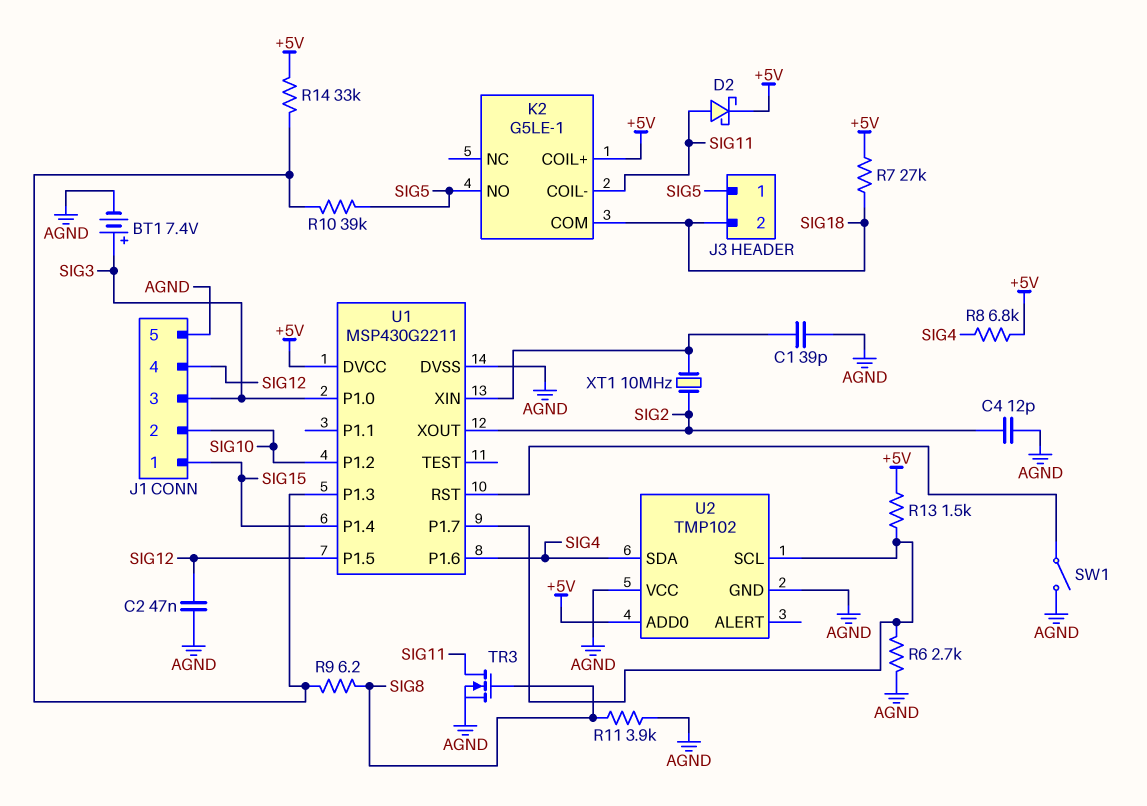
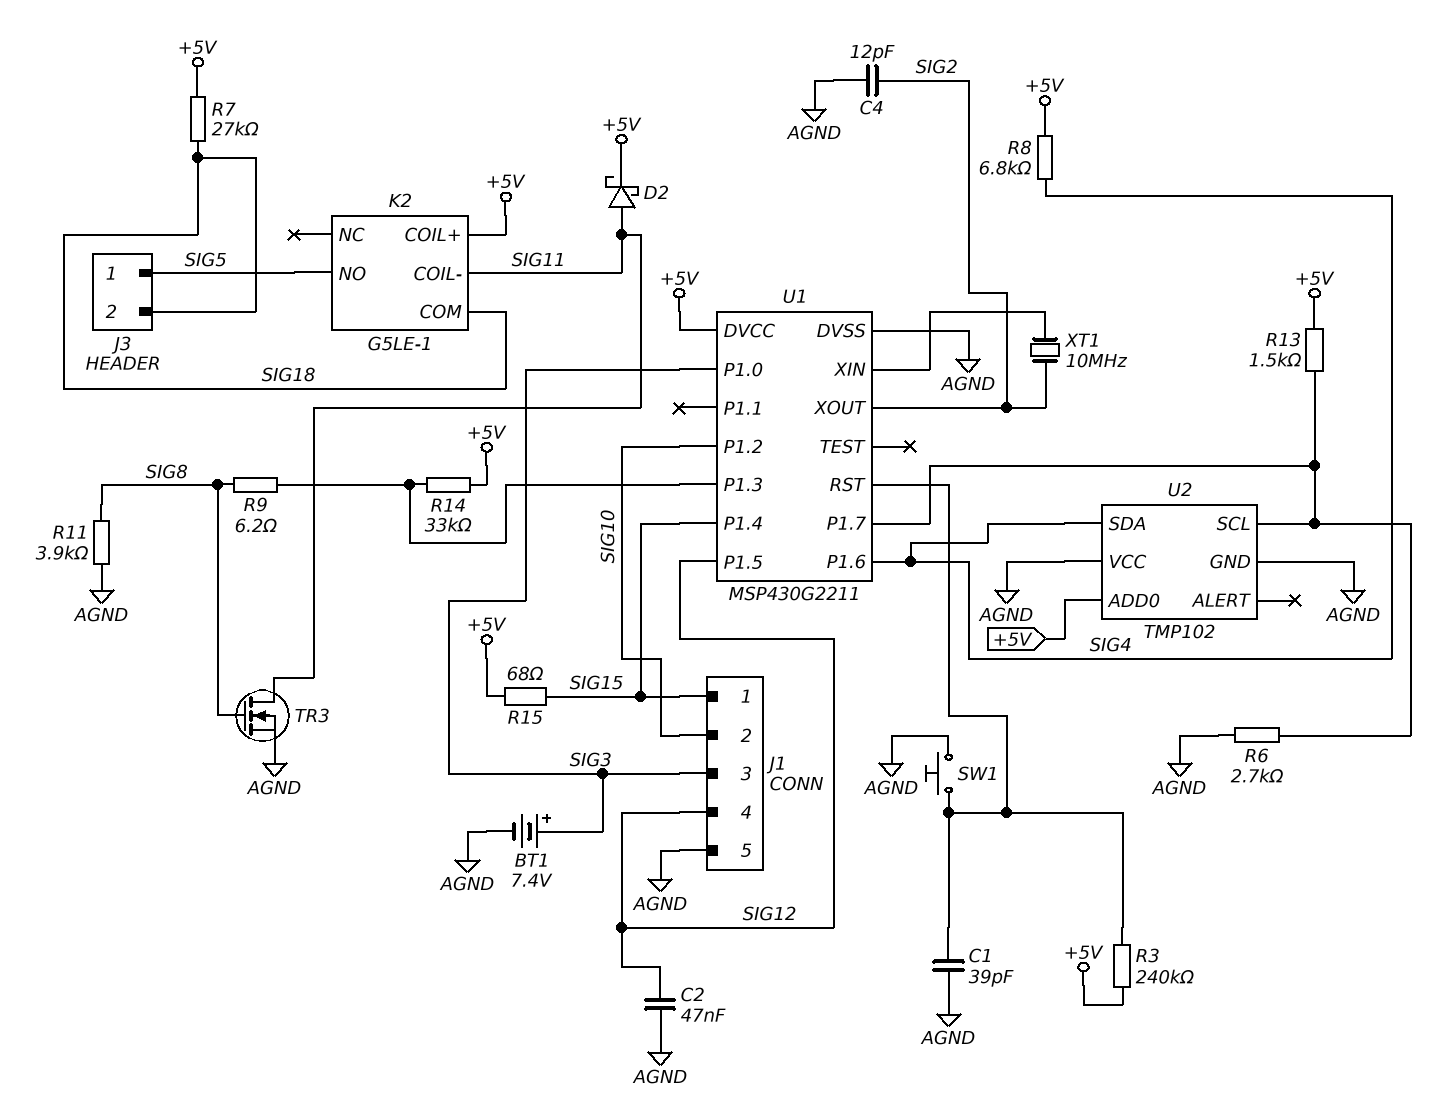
C1: 39pF (AGND, U1/XIN) -> 39pF (AGND, U1/RST)
R3: none -> 240k (+5V, U1/RST)
R10: 39k (SIG5, U1/P1.3) -> none
R15: none -> 68 (+5V, SIG15)
SW1: switch (AGND, U1/RST) -> button (AGND, U1/RST)

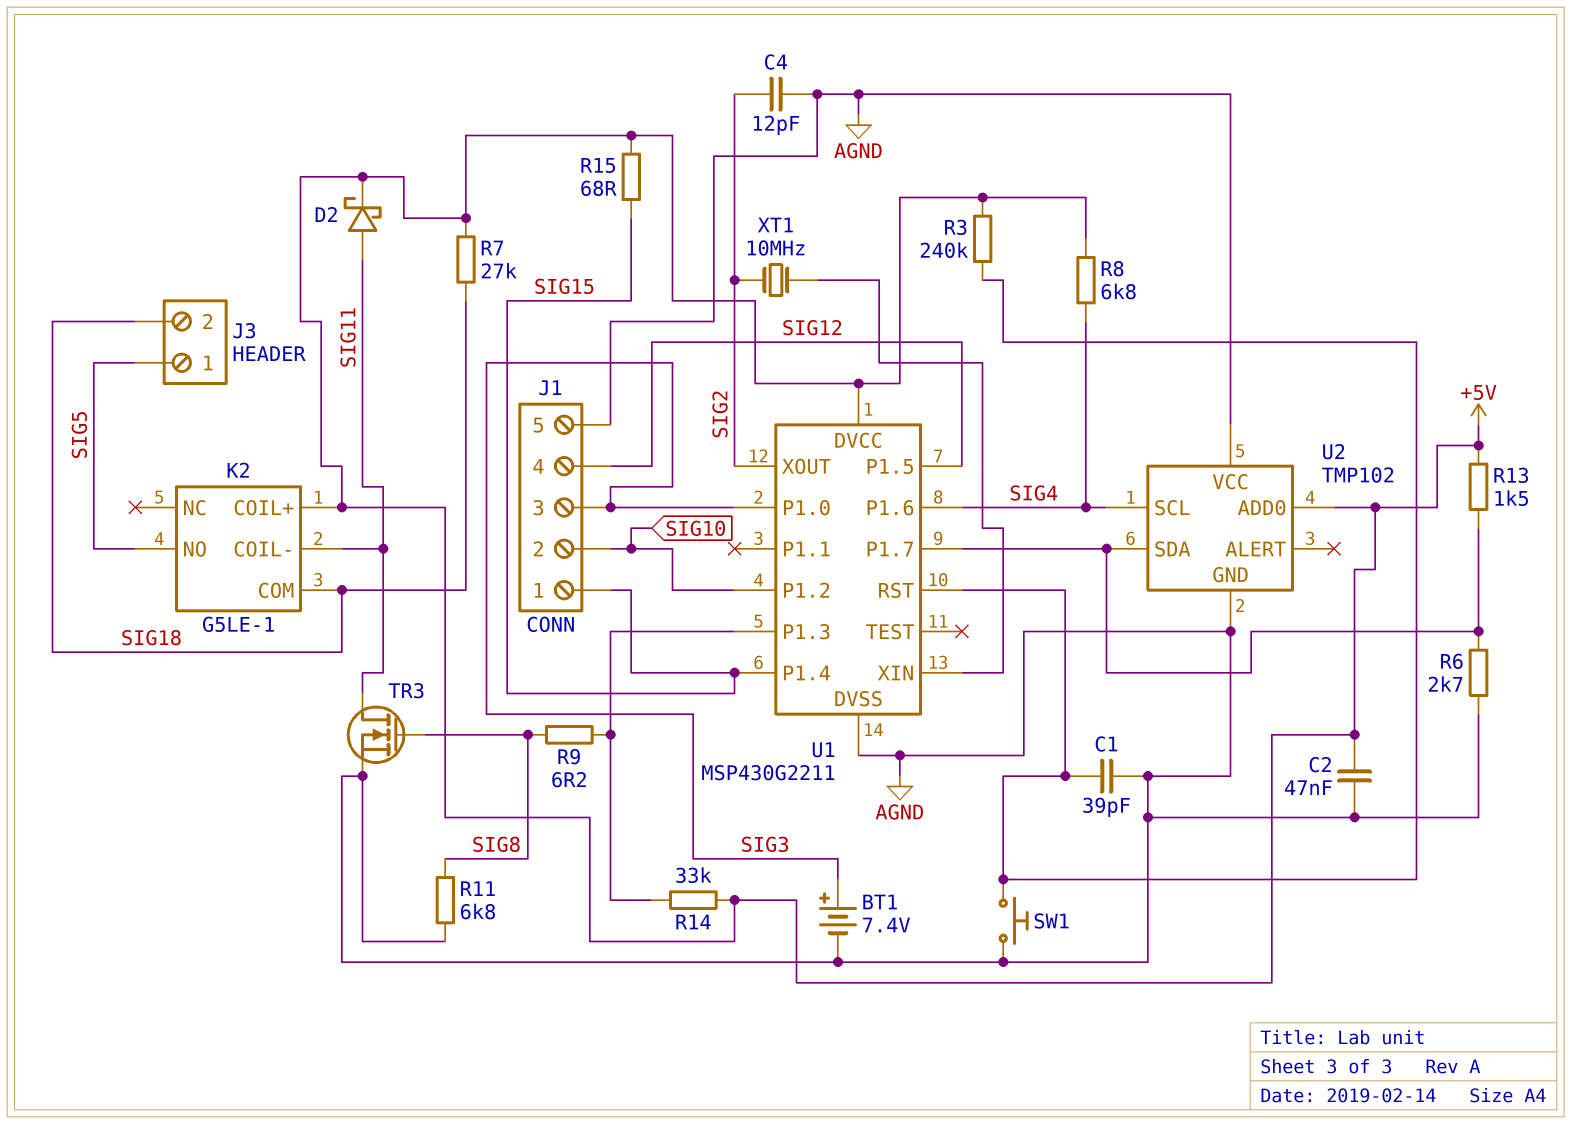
C2: 47nF (AGND, SIG12) -> 47nF (+5V, AGND)
R11: 3.9k (AGND, SIG8) -> 6.8k (AGND, SIG8)
U2 pin SCL: U1/P1.7 -> SIG4
U2 pin SDA: SIG4 -> U1/P1.7

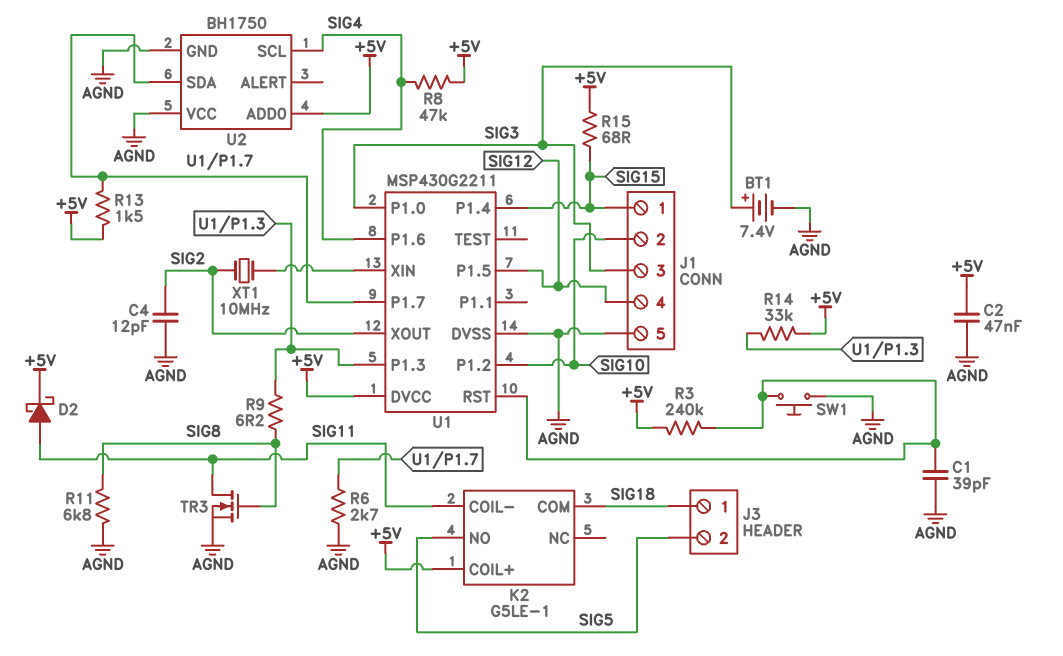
J3 pin 1: SIG5 -> SIG18
J3 pin 2: SIG18 -> SIG5
R7: 27k (+5V, SIG18) -> none
R8: 6.8k (+5V, SIG4) -> 47k (+5V, SIG4)
U2: TMP102 -> BH1750

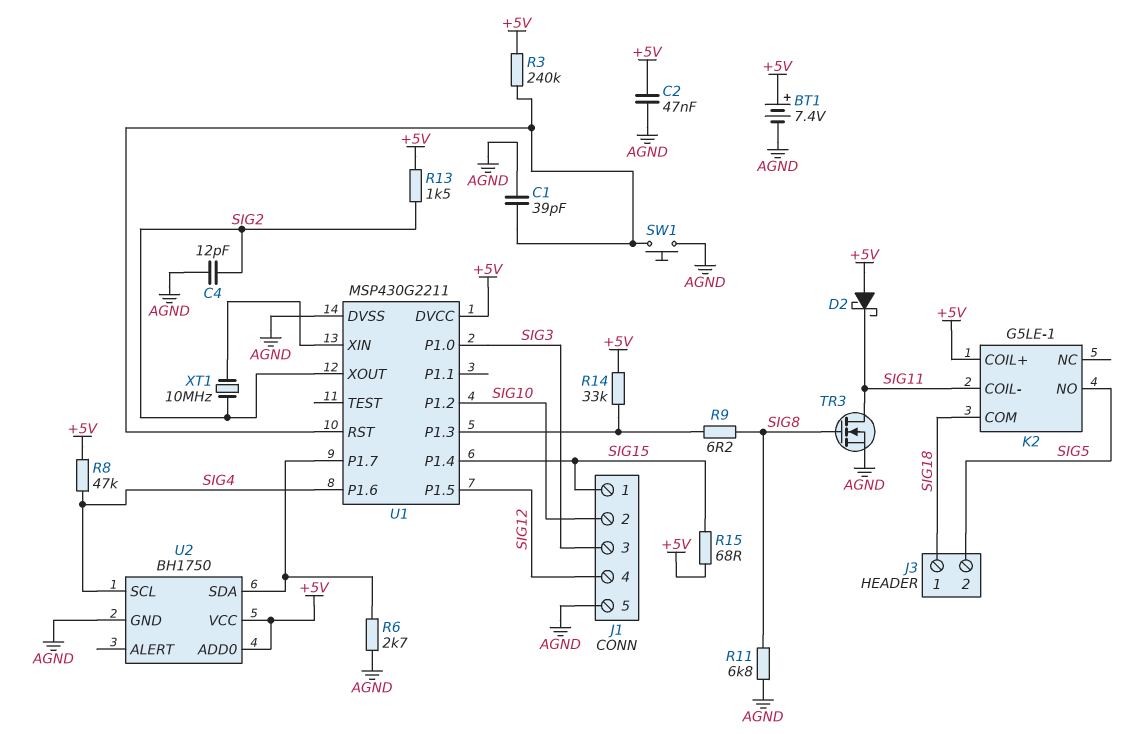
BT1: 7.4V (plus SIG3, minus AGND) -> 7.4V (plus +5V, minus AGND)
D2: schottky (A SIG11, K +5V) -> schottky (A +5V, K SIG11)
R13: 1.5k (+5V, U1/P1.7) -> 1.5k (+5V, SIG2)
U2 pin VCC: AGND -> +5V

